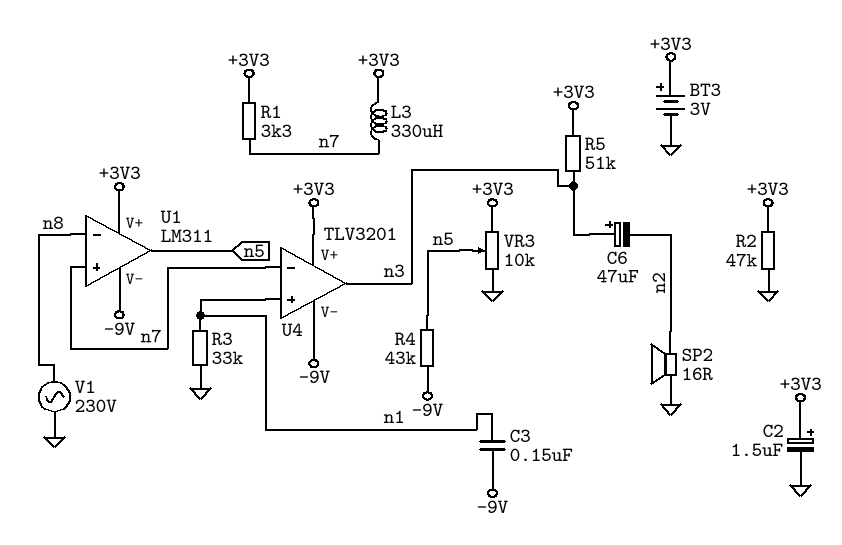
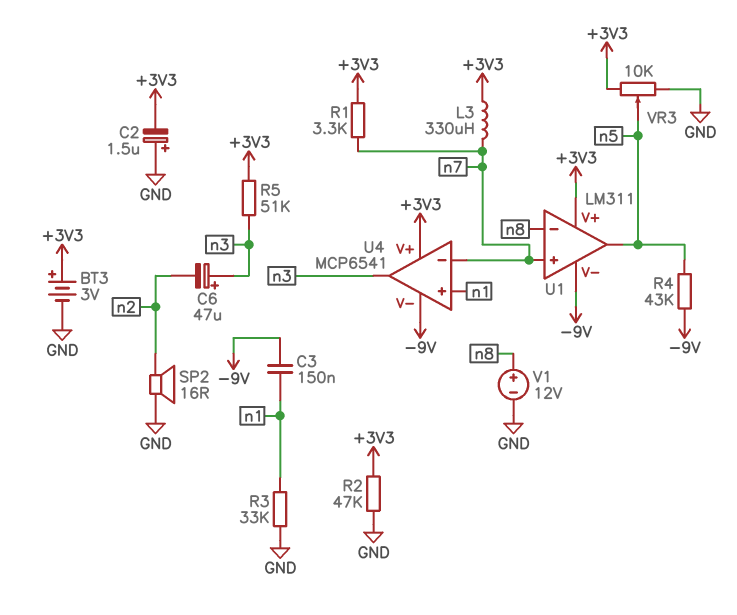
C2: 1.5uF (plus +3V3, minus GND) -> 1.5uF (plus GND, minus +3V3)
U4: TLV3201 -> MCP6541
V1: AC 230V (GND, n8) -> 12V (plus n8, minus GND)

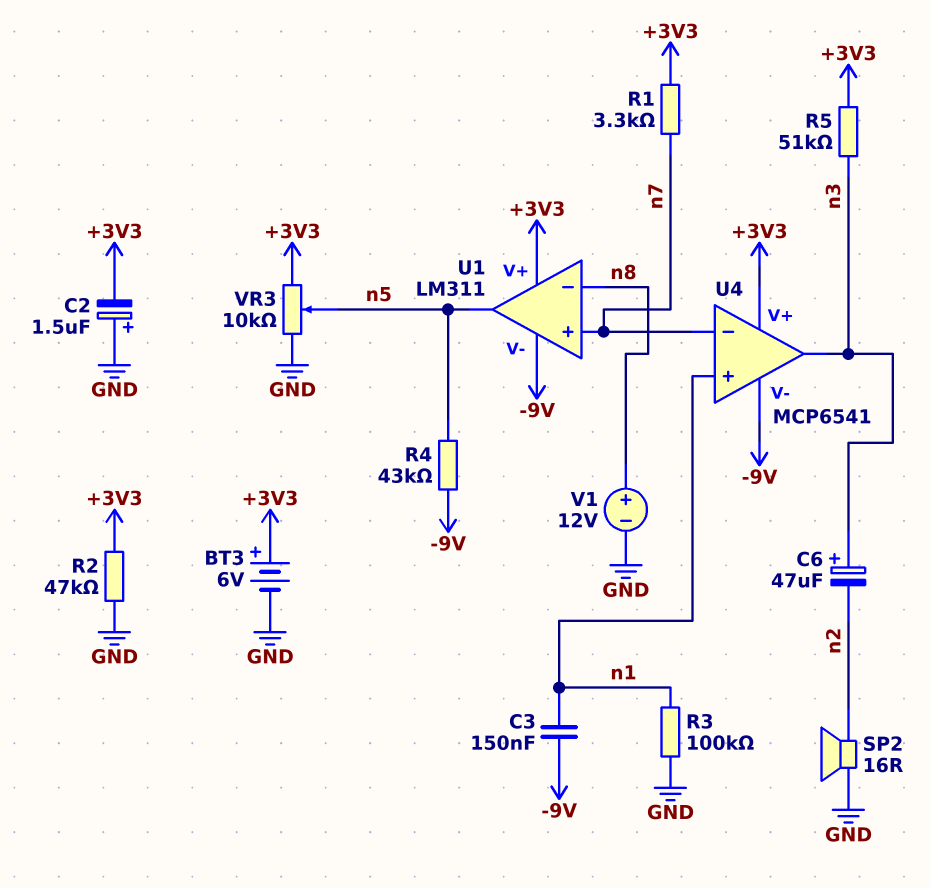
BT3: 3V (plus +3V3, minus GND) -> 6V (plus +3V3, minus GND)
L3: 330uH (+3V3, n7) -> none
R3: 33k (GND, n1) -> 100k (GND, n1)

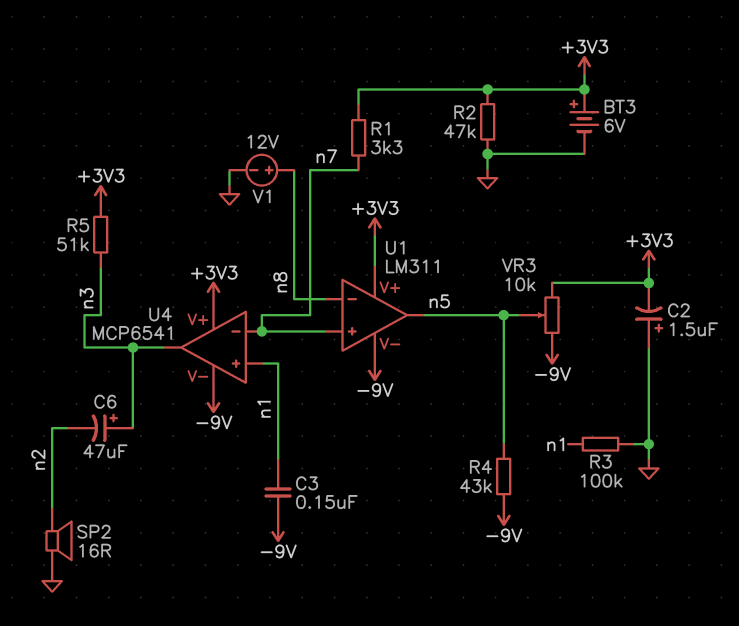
VR3: 10k (+3V3, GND, wiper n5) -> 10k (+3V3, -9V, wiper n5)

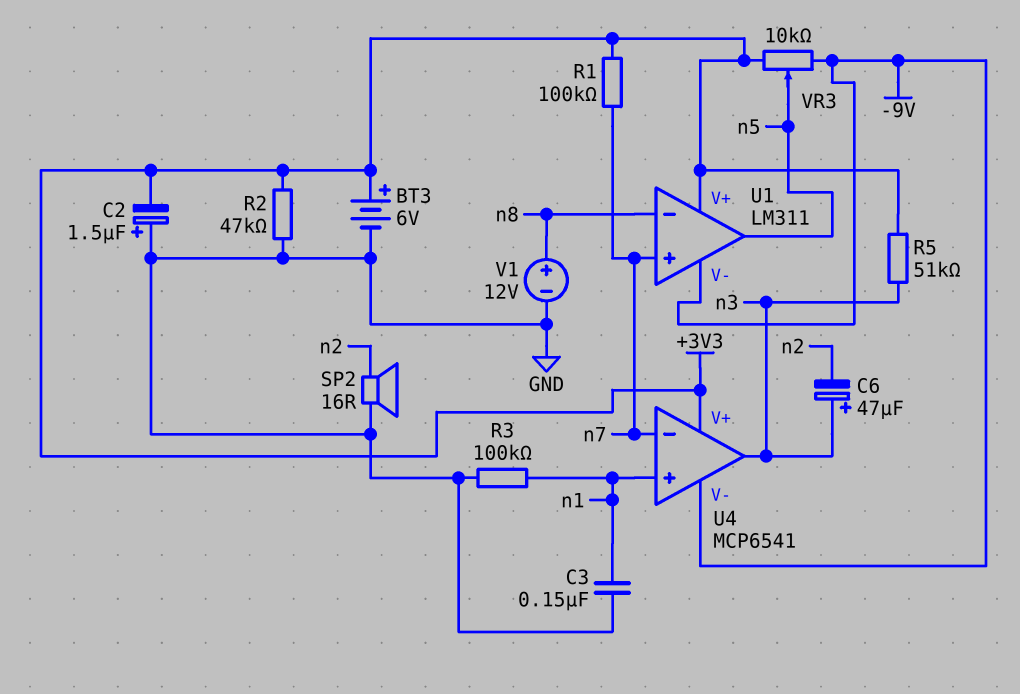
C3: 150nF (-9V, n1) -> 150nF (GND, n1)
R1: 3.3k (+3V3, n7) -> 100k (+3V3, n7)
R4: 43k (-9V, n5) -> none

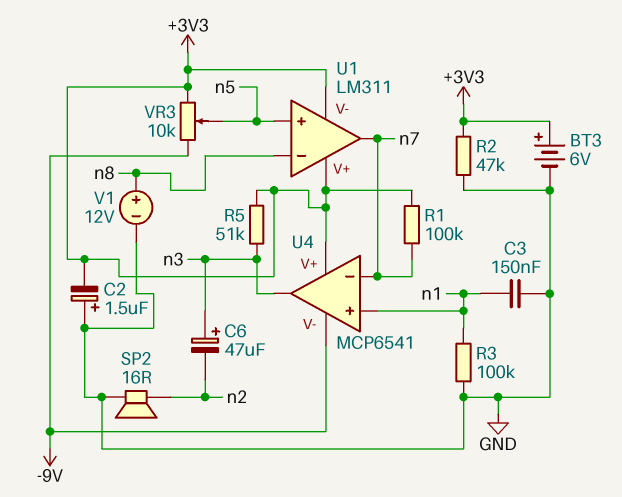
U1 pin V-: -9V -> +3V3
U1 pin in+: n7 -> n5
U1 pin out: n5 -> n7

